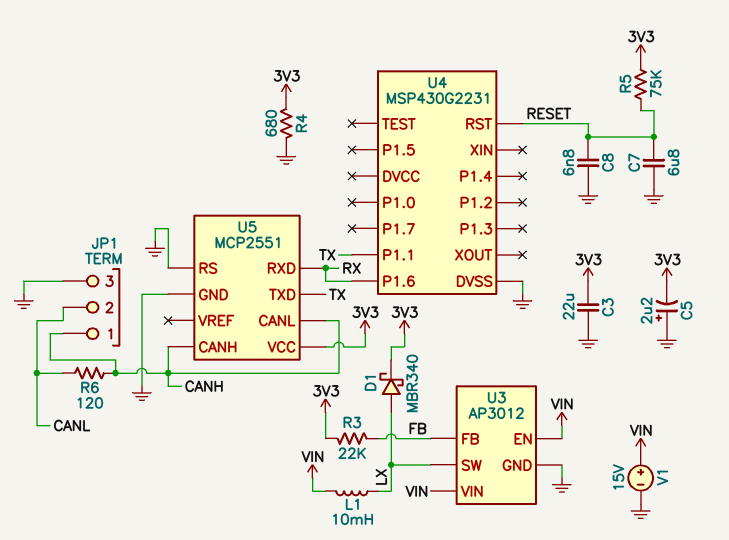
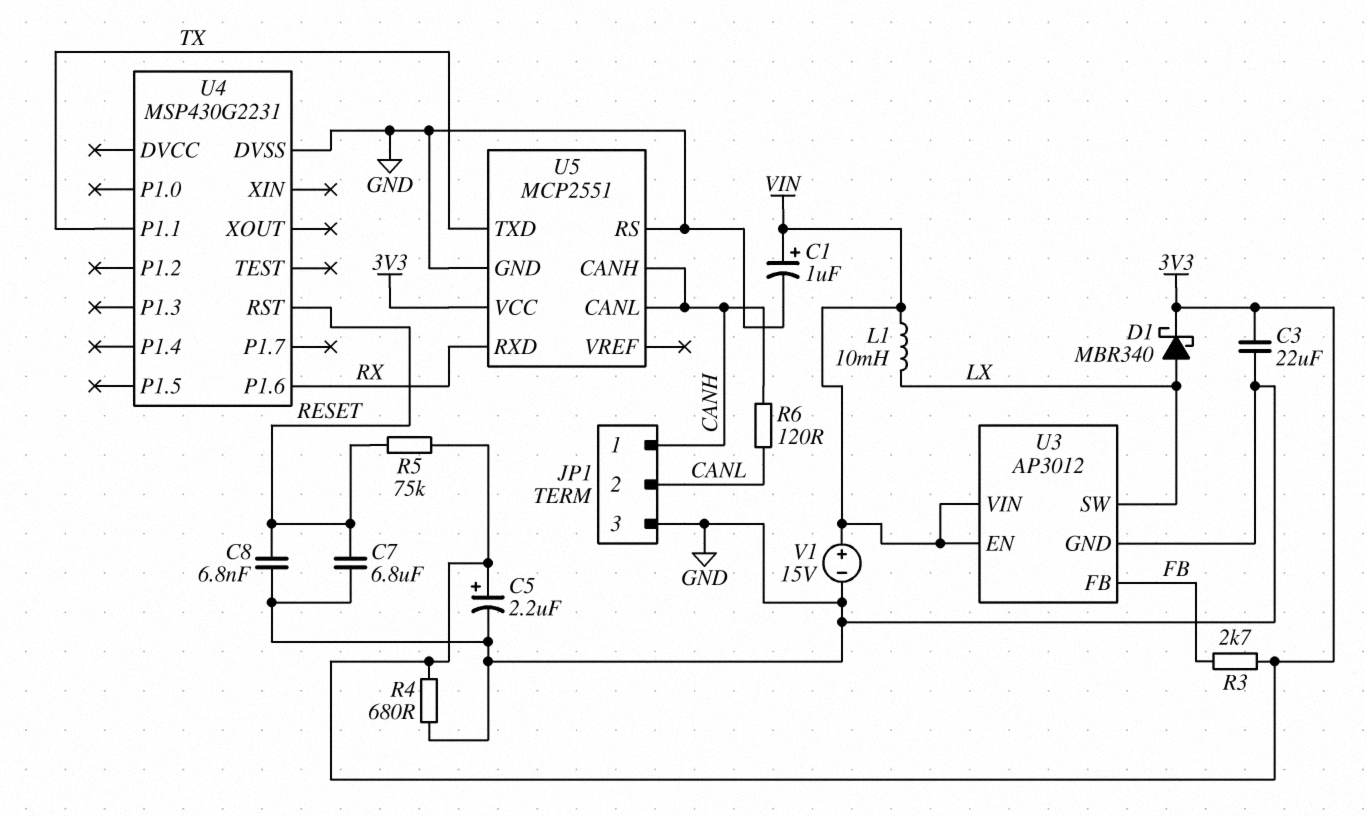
C1: none -> 1uF (plus VIN, minus GND)
C5: 2.2uF (plus GND, minus 3V3) -> 2.2uF (plus 3V3, minus GND)
R3: 22k (3V3, FB) -> 2.7k (3V3, FB)

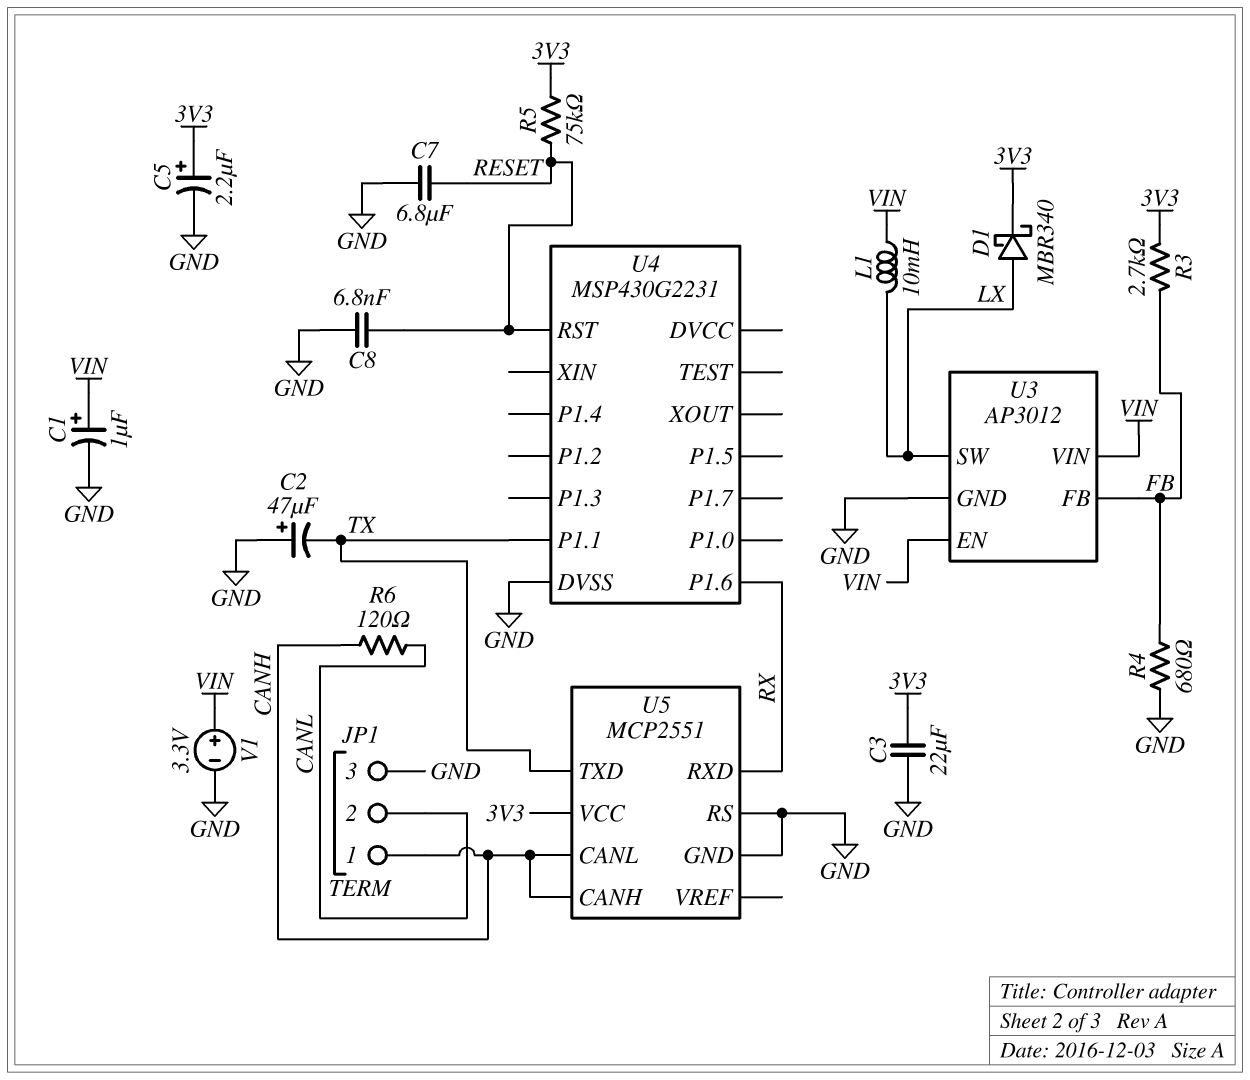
C2: none -> 47uF (plus GND, minus TX)
R4: 680 (3V3, GND) -> 680 (FB, GND)
V1: 15V (plus VIN, minus GND) -> 3.3V (plus VIN, minus GND)

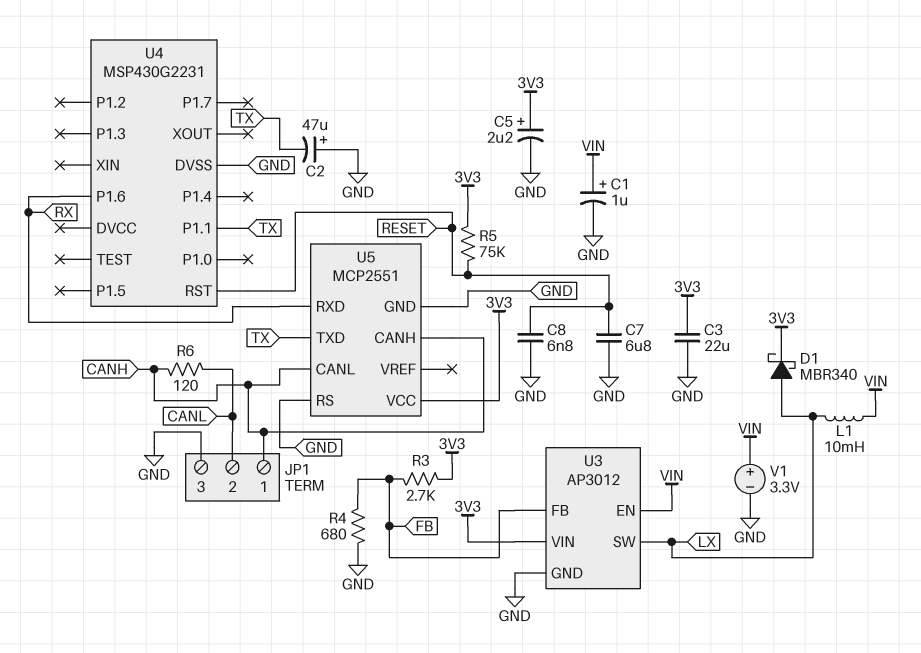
U3 pin VIN: VIN -> 3V3

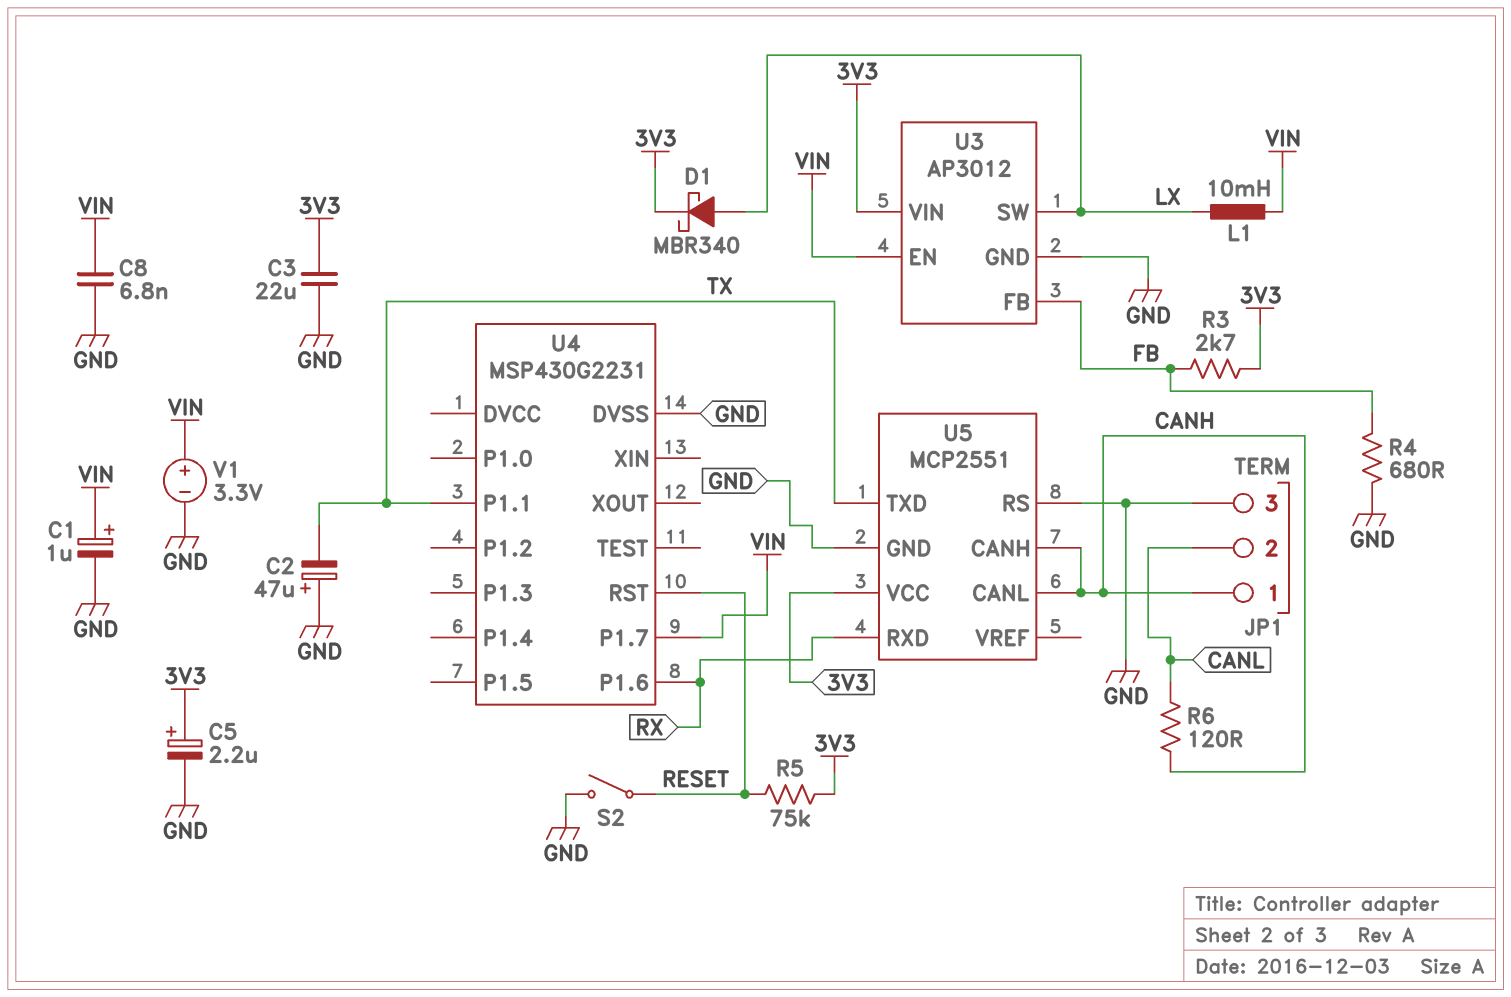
C7: 6.8uF (GND, RESET) -> none
C8: 6.8nF (GND, RESET) -> 6.8nF (GND, VIN)
S2: none -> switch (GND, RESET)
U4 pin P1.7: none -> VIN

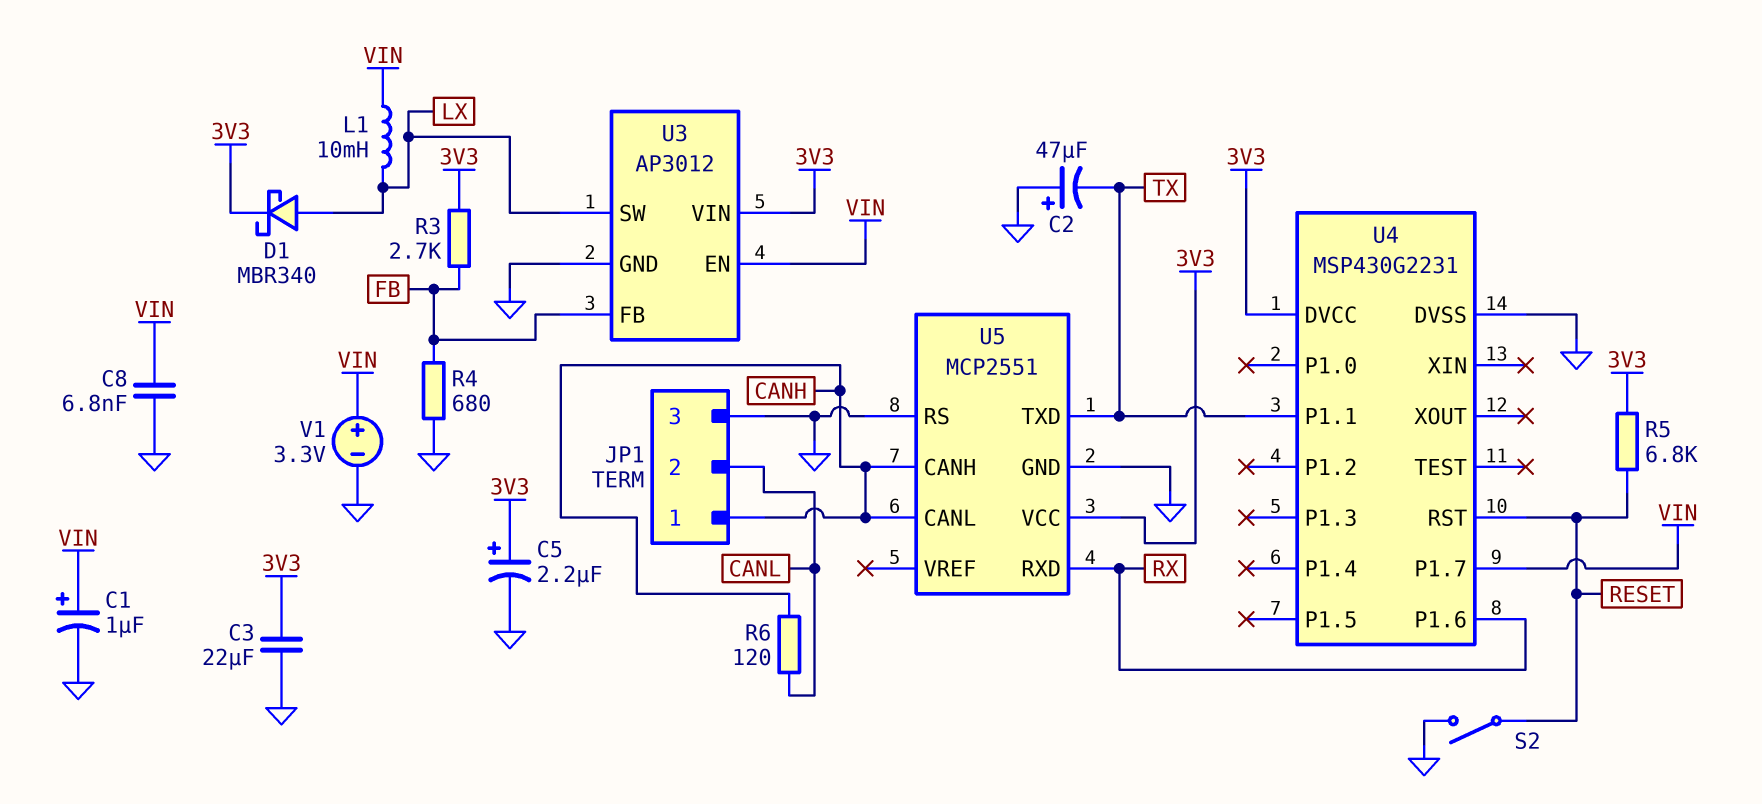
R5: 75k (3V3, RESET) -> 6.8k (3V3, RESET)
U4 pin DVCC: none -> 3V3

